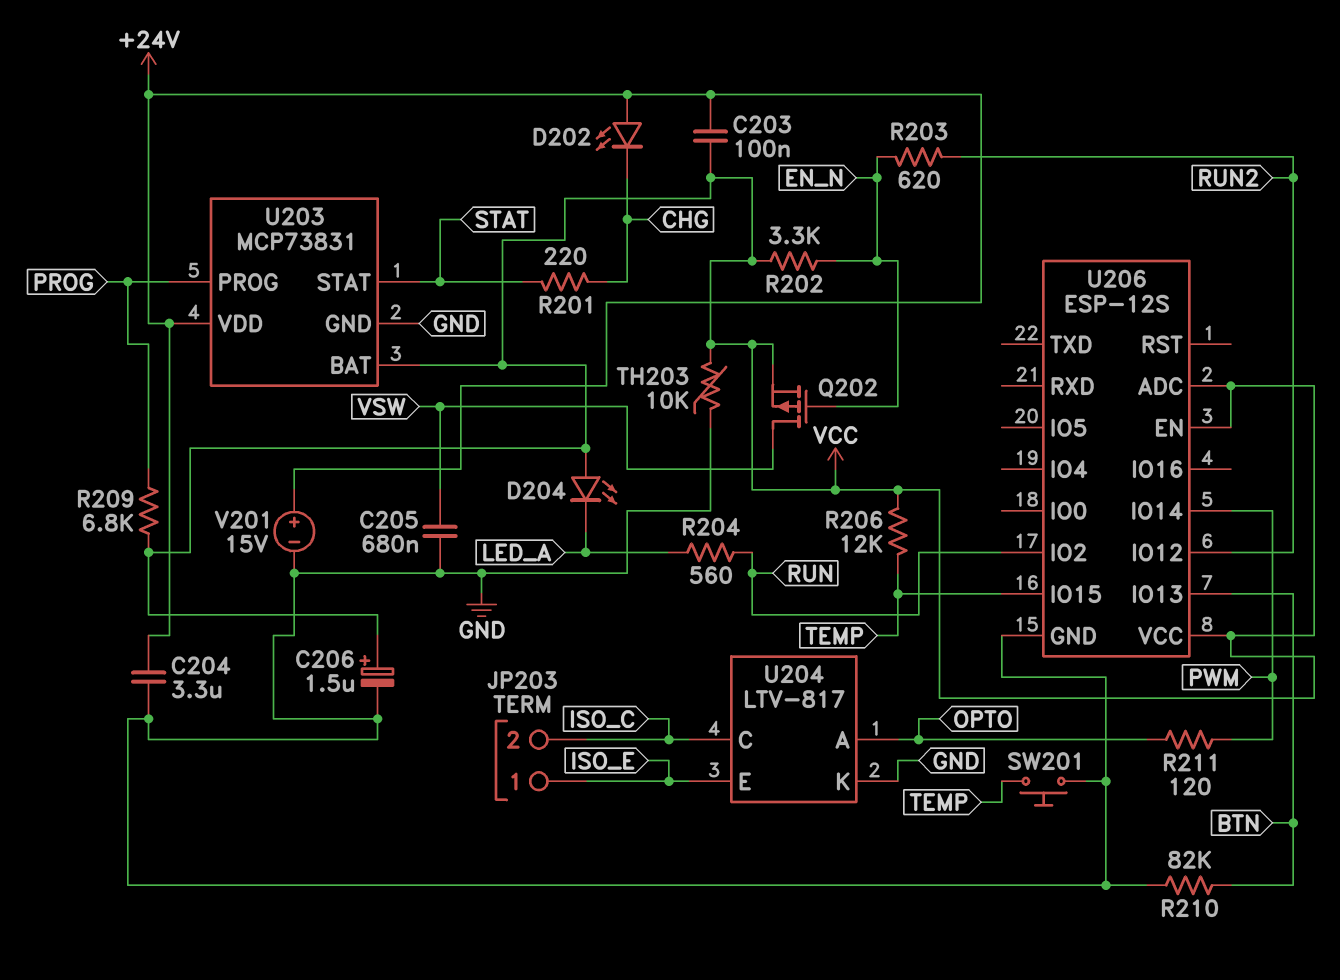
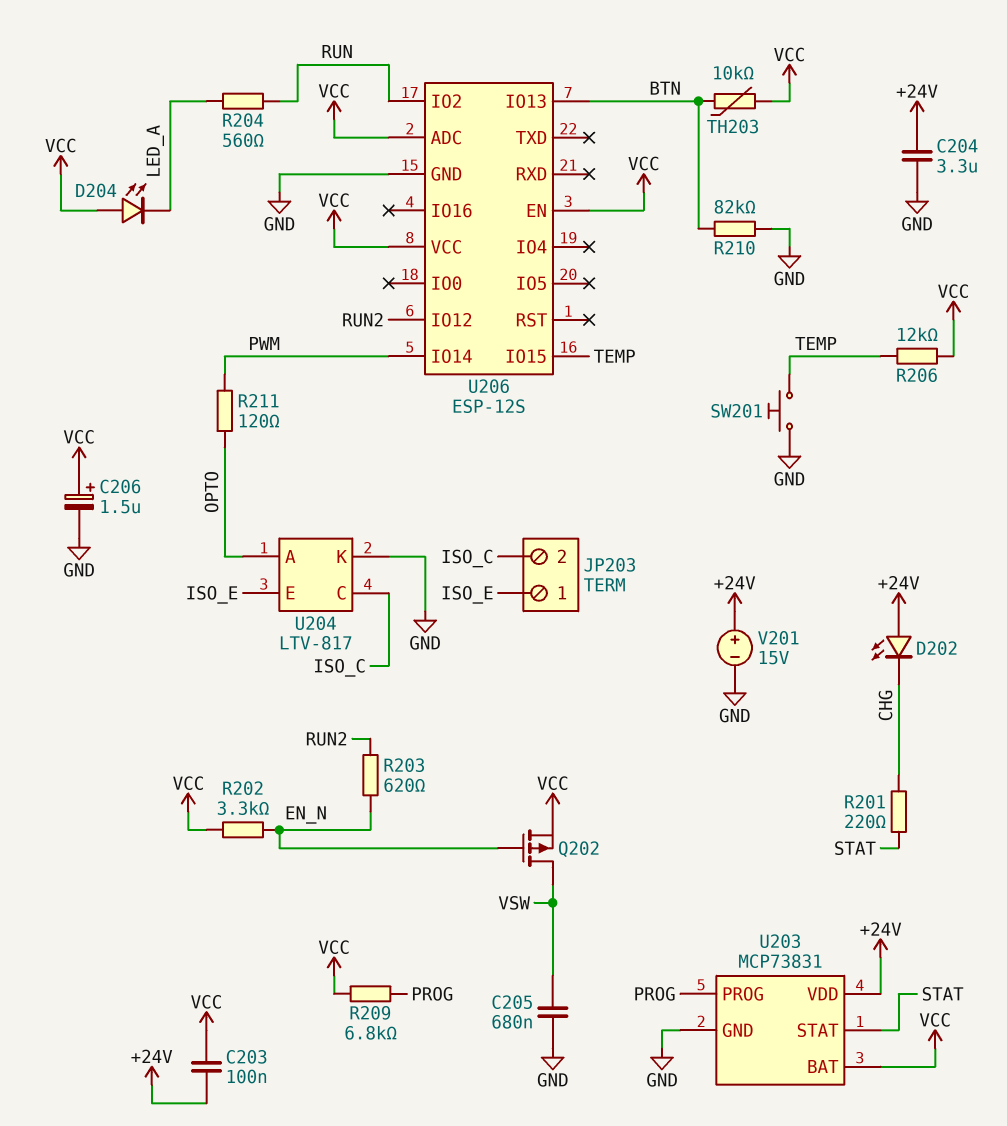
TH203: 10k (GND, VCC) -> 10k (BTN, VCC)

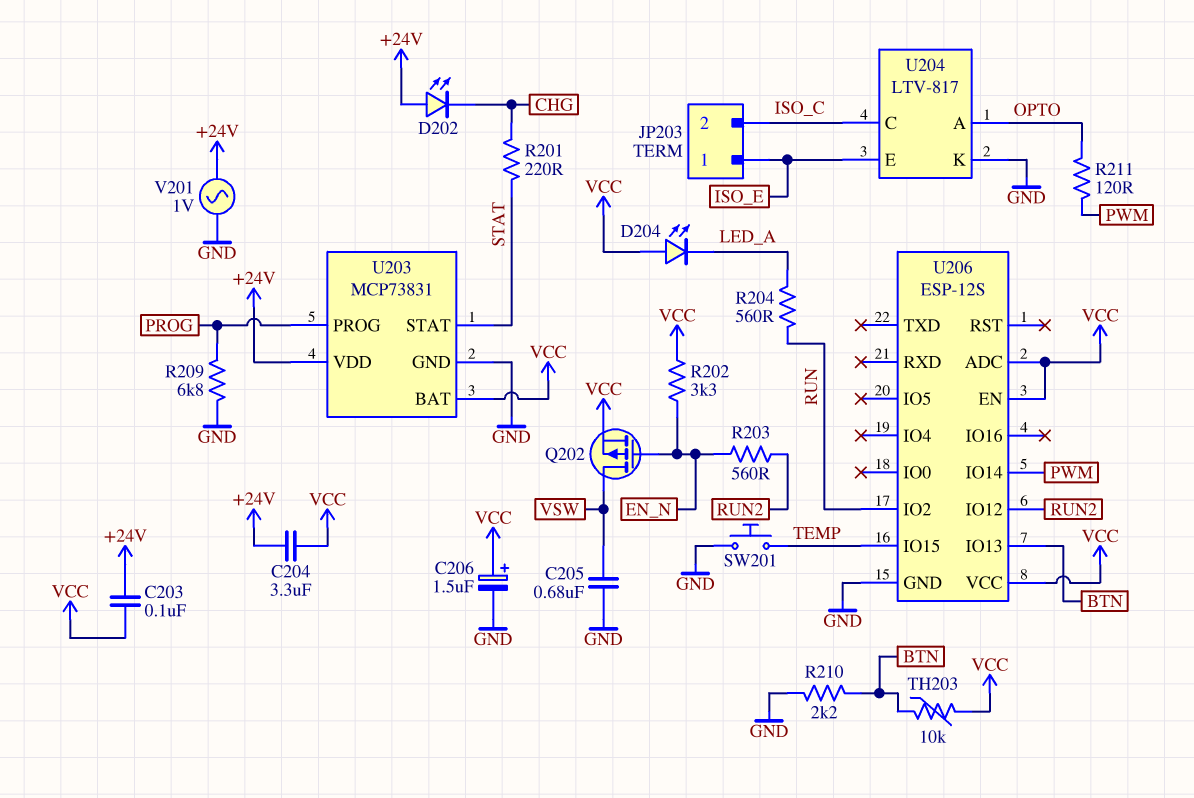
C204: 3.3uF (+24V, GND) -> 3.3uF (+24V, VCC)
R203: 620 (EN_N, RUN2) -> 560 (EN_N, RUN2)
R206: 12k (TEMP, VCC) -> none
R209: 6.8k (PROG, VCC) -> 6.8k (GND, PROG)
R210: 82k (BTN, GND) -> 2.2k (BTN, GND)
V201: 15V (plus +24V, minus GND) -> AC 1V (+24V, GND)

